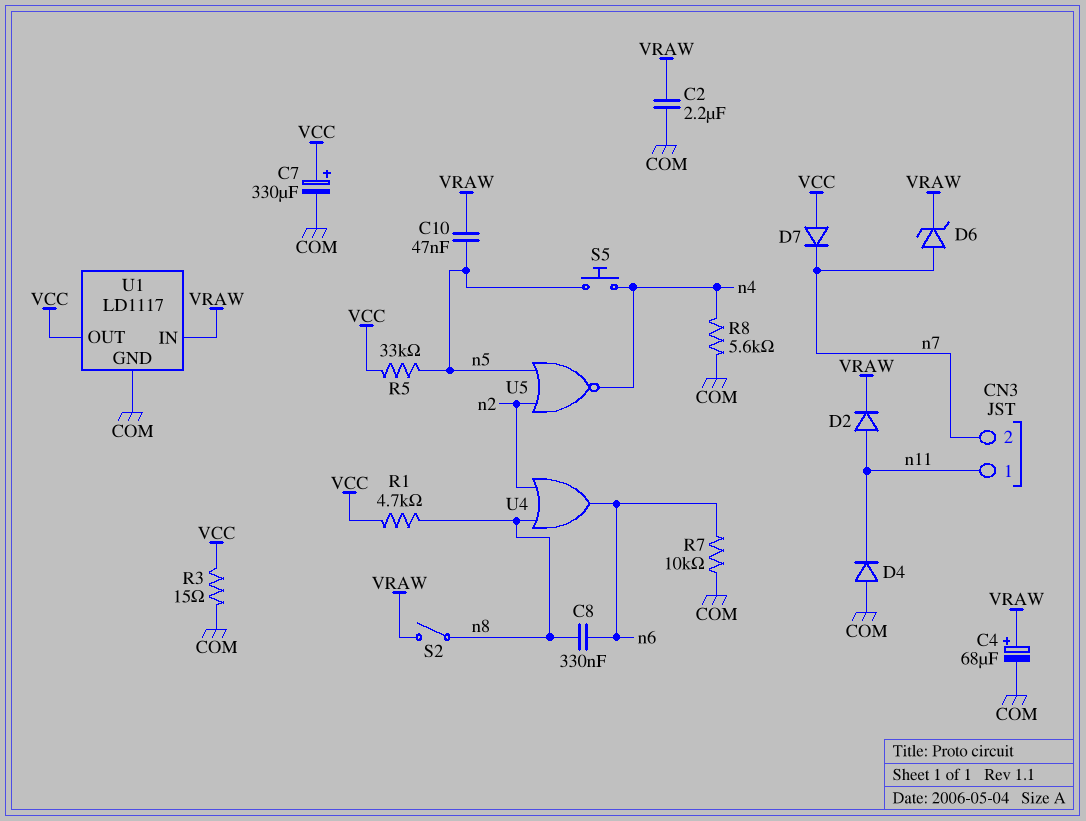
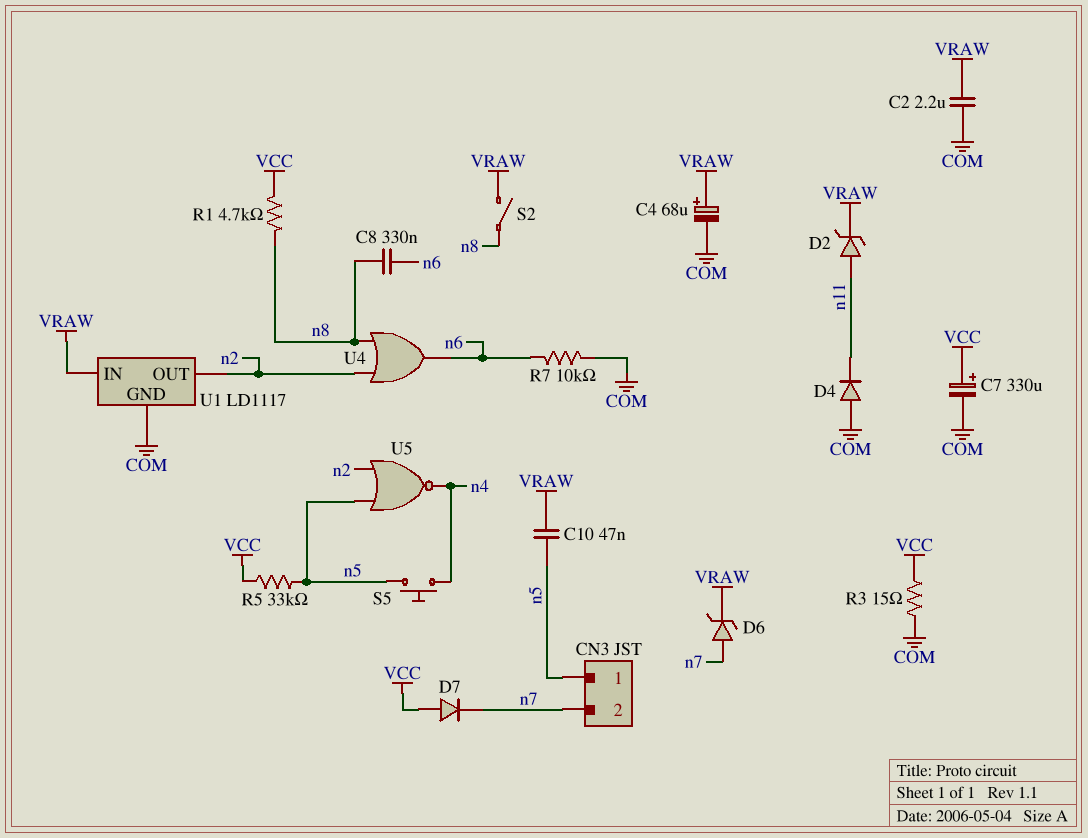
CN3 pin 1: n11 -> n5
D2: diode (A n11, K VRAW) -> zener (A n11, K VRAW)
R8: 5.6k (COM, n4) -> none
U1 pin OUT: VCC -> n2

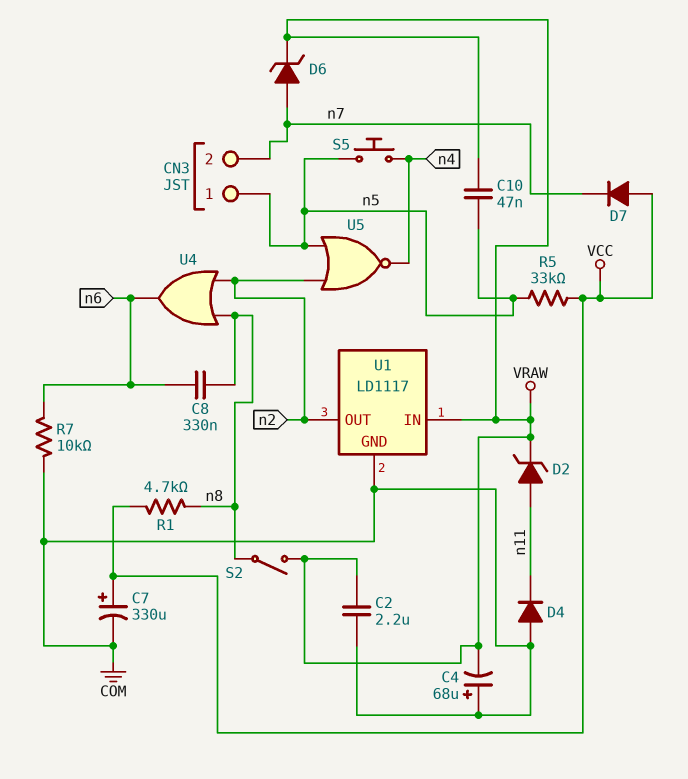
C4: 68uF (plus VRAW, minus COM) -> 68uF (plus COM, minus VRAW)
R3: 15 (COM, VCC) -> none

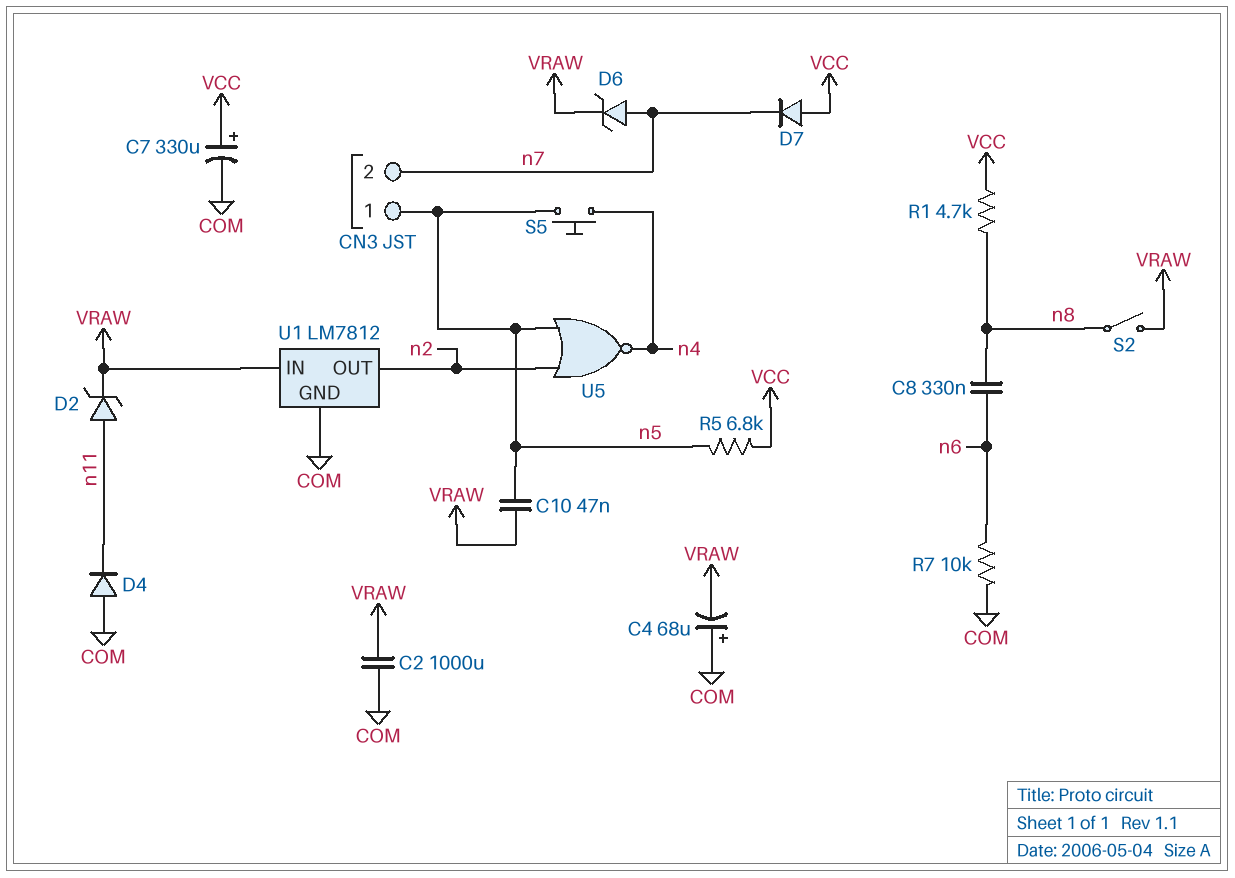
C2: 2.2uF (COM, VRAW) -> 1000uF (COM, VRAW)
R5: 33k (VCC, n5) -> 6.8k (VCC, n5)
U1: LD1117 -> LM7812
U4: OR (in n2, in n8, out n6) -> none

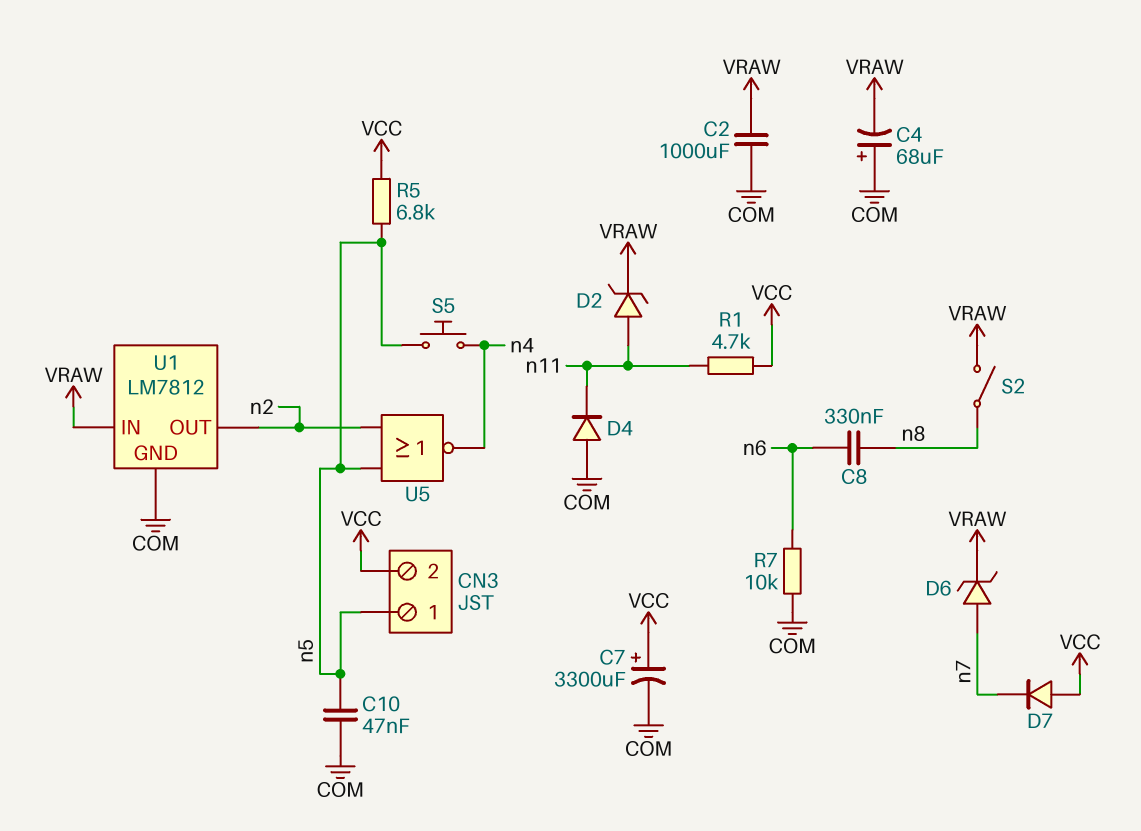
C7: 330uF (plus VCC, minus COM) -> 3300uF (plus VCC, minus COM)
C10: 47nF (VRAW, n5) -> 47nF (COM, n5)
CN3 pin 2: n7 -> VCC
R1: 4.7k (VCC, n8) -> 4.7k (VCC, n11)

